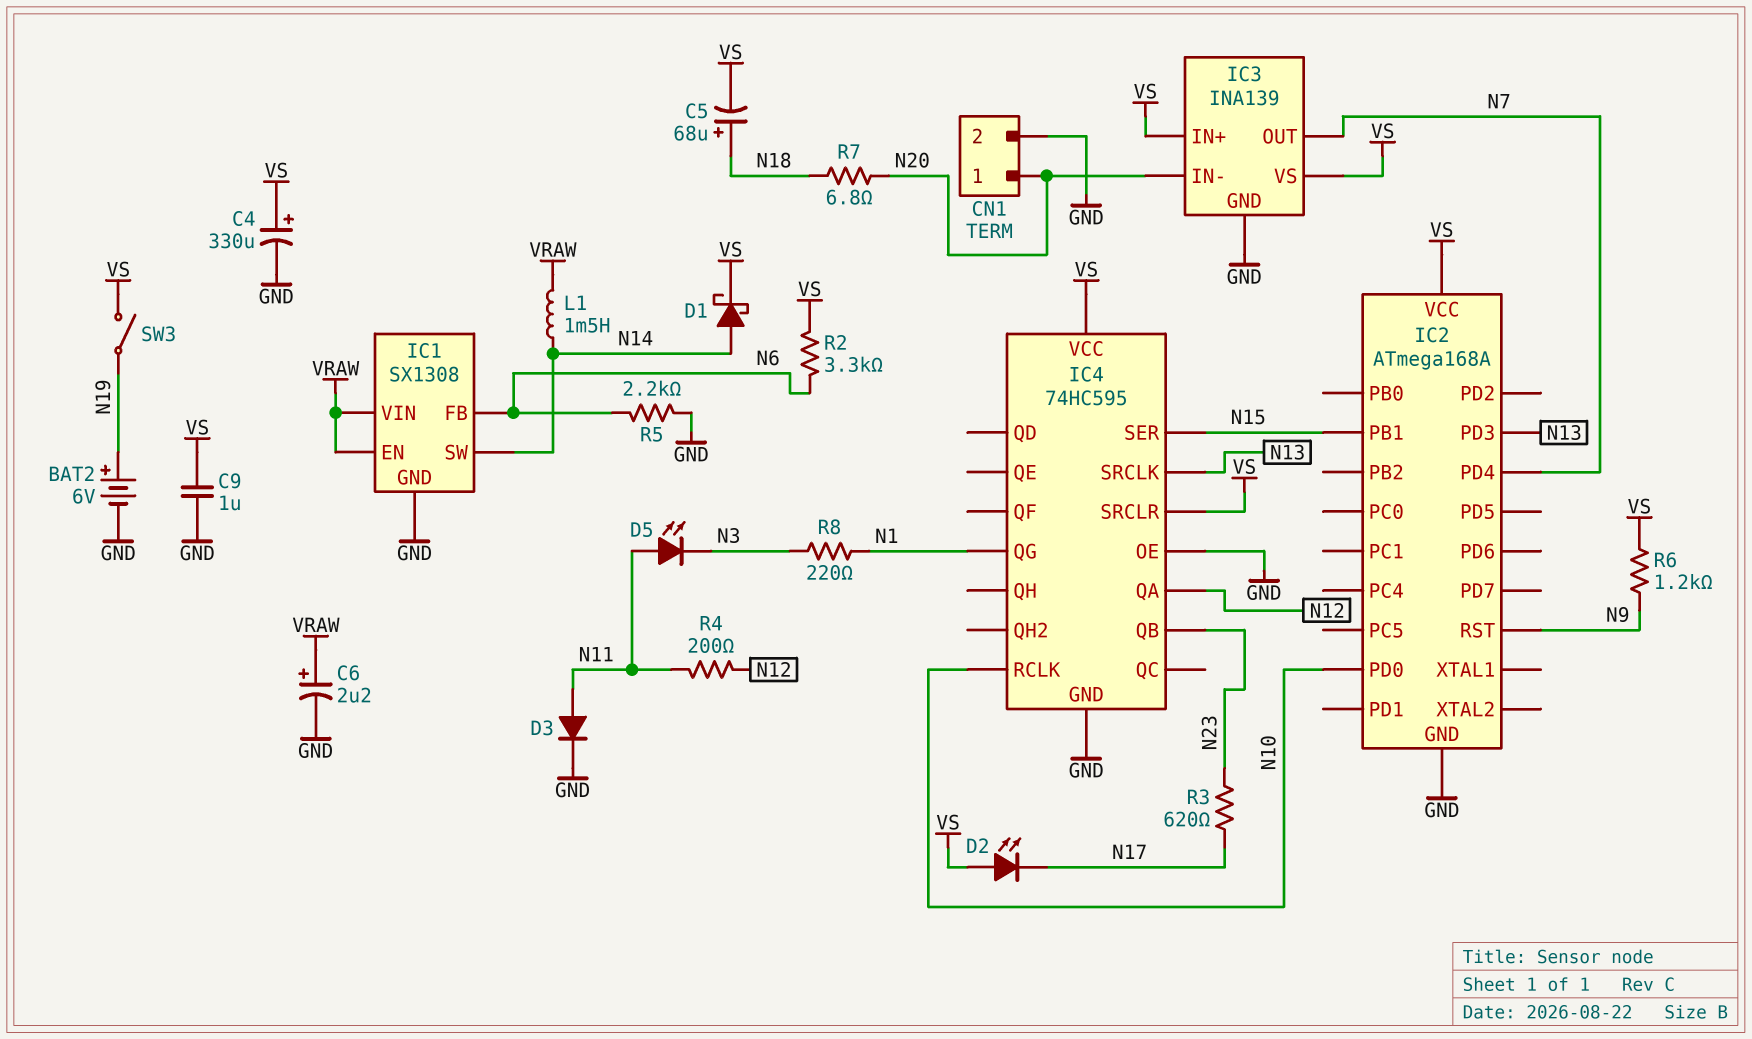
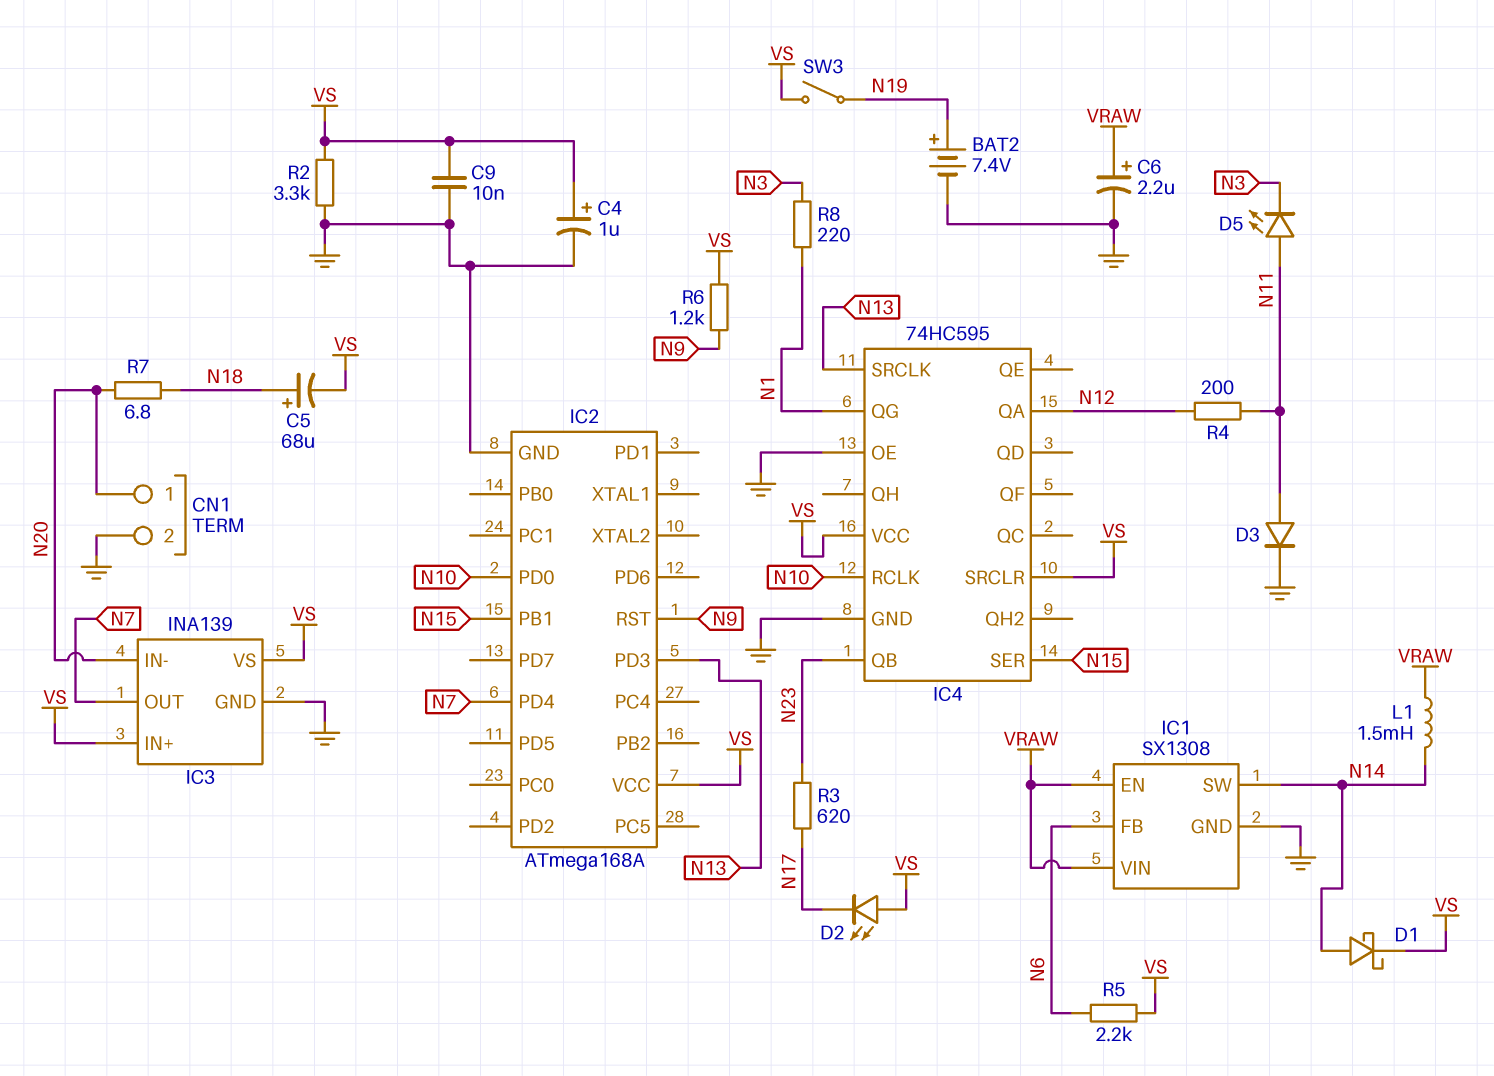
BAT2: 6V (plus N19, minus GND) -> 7.4V (plus N19, minus GND)
C4: 330uF (plus VS, minus GND) -> 1uF (plus VS, minus GND)
C9: 1uF (GND, VS) -> 10nF (GND, VS)
R2: 3.3k (N6, VS) -> 3.3k (GND, VS)
R5: 2.2k (GND, N6) -> 2.2k (N6, VS)

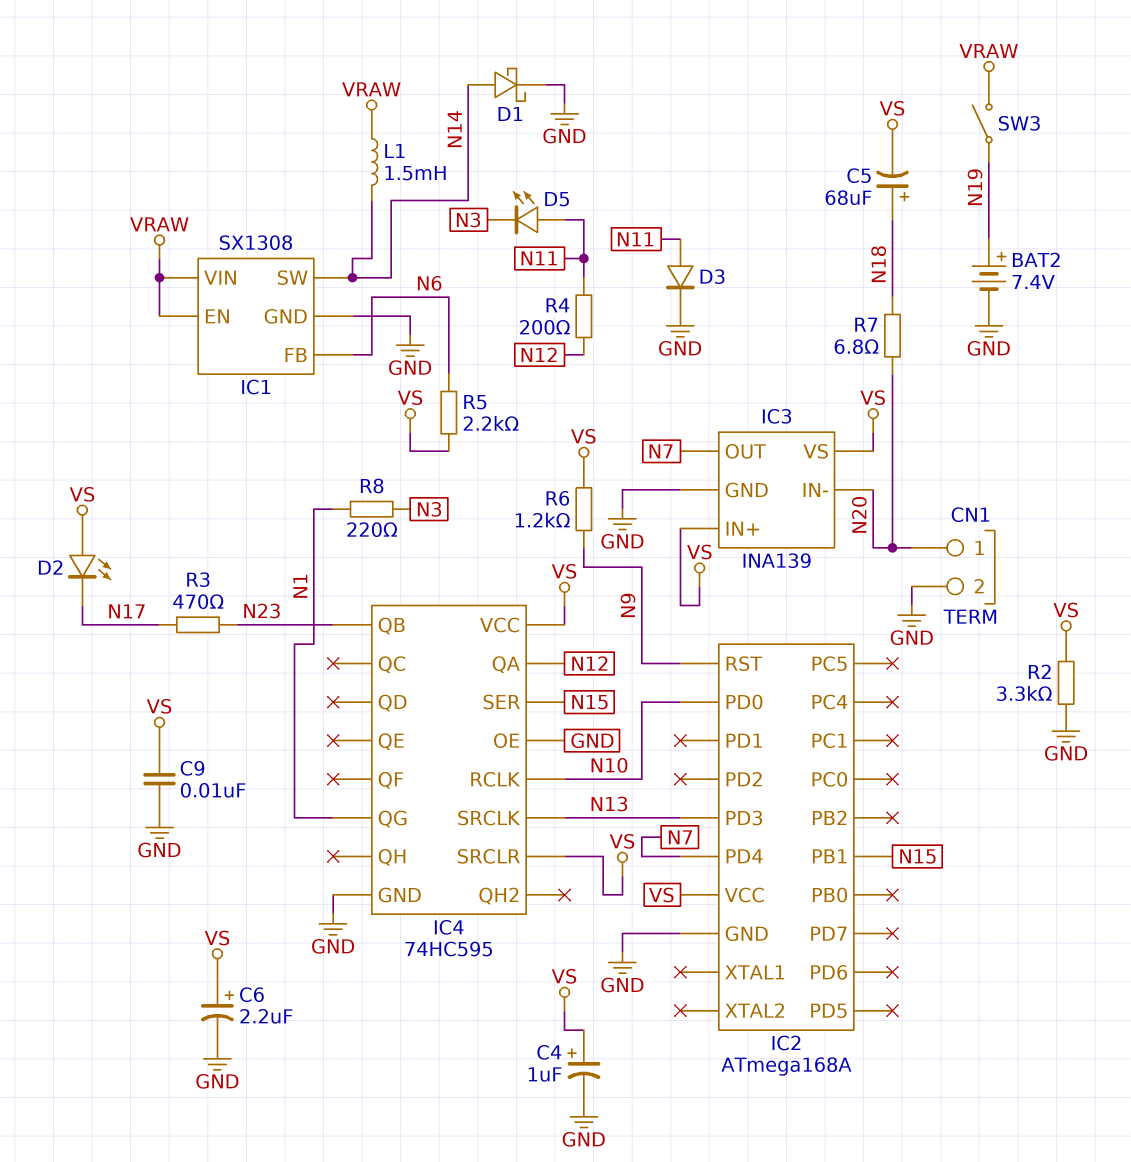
C6: 2.2uF (plus VRAW, minus GND) -> 2.2uF (plus VS, minus GND)
D1: schottky (A N14, K VS) -> schottky (A N14, K GND)
R3: 620 (N17, N23) -> 470 (N17, N23)
SW3: switch (N19, VS) -> switch (N19, VRAW)

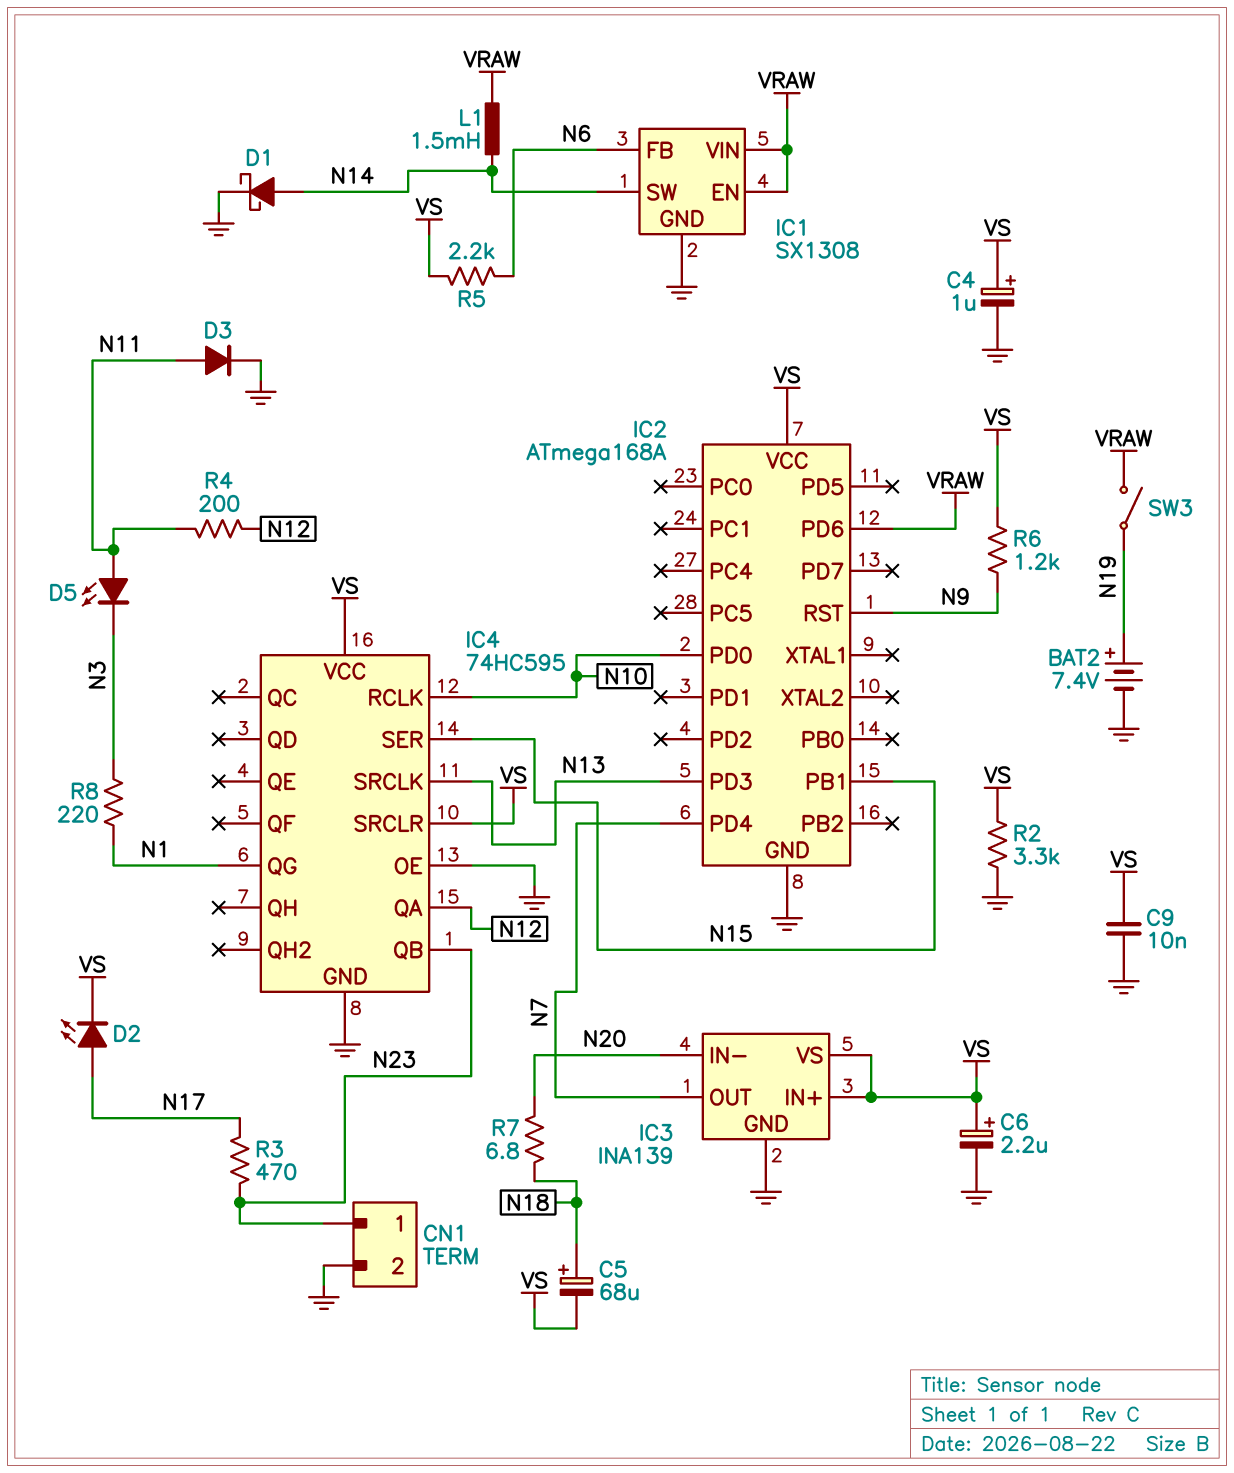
CN1 pin 1: N20 -> N23
D2: LED (A VS, K N17) -> LED (A N17, K VS)
IC2 pin PD6: none -> VRAW

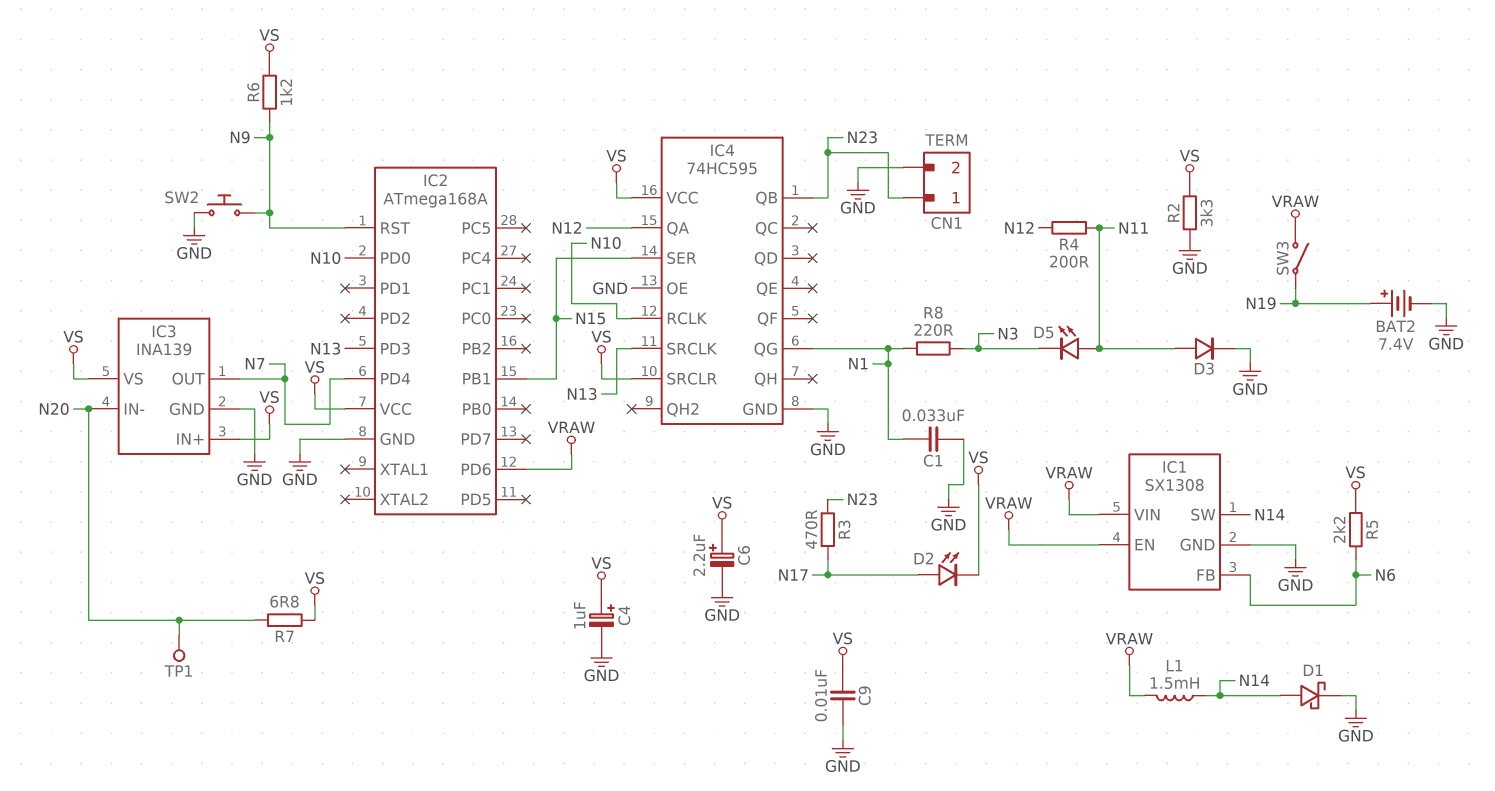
C1: none -> 33nF (GND, N1)
C5: 68uF (plus N18, minus VS) -> none
R7: 6.8 (N18, N20) -> 6.8 (N20, VS)
SW2: none -> button (GND, N9)
TP1: none -> test point (N20)

